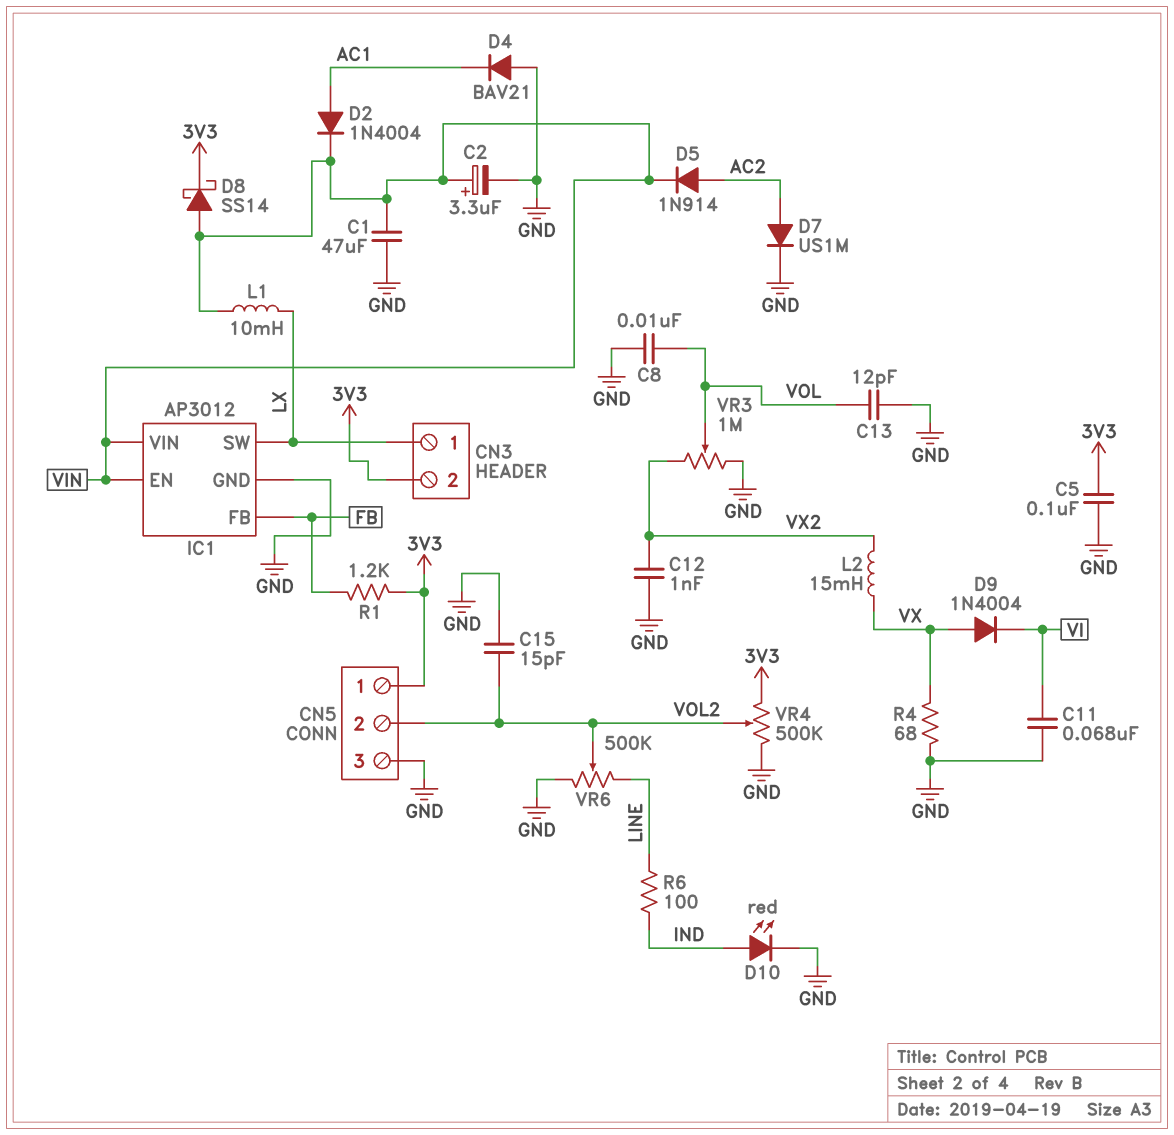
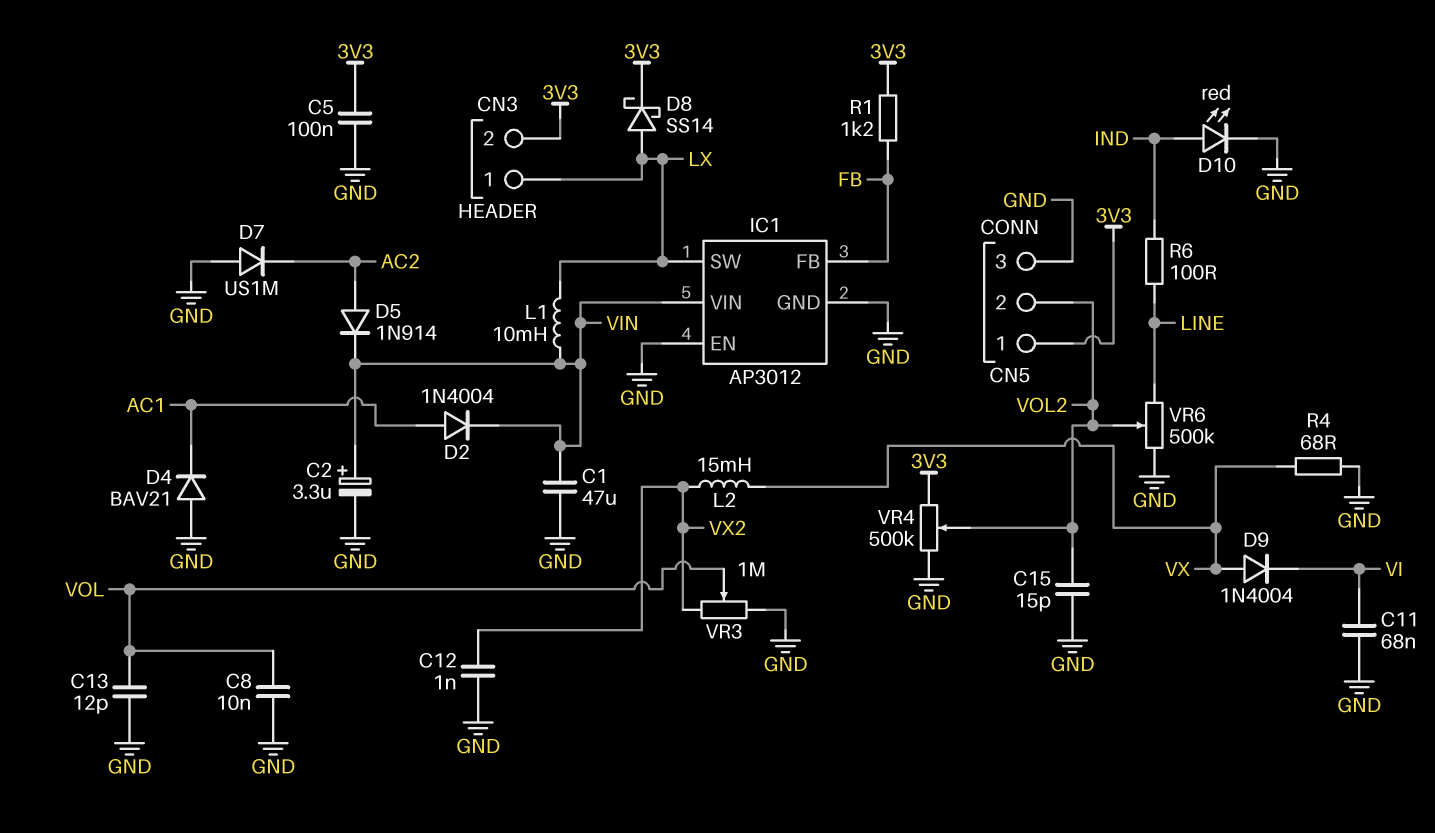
D7: diode US1M (A AC2, K GND) -> diode US1M (A GND, K AC2)
D8: schottky SS14 (A VIN, K 3V3) -> schottky SS14 (A LX, K 3V3)
IC1 pin EN: VIN -> GND

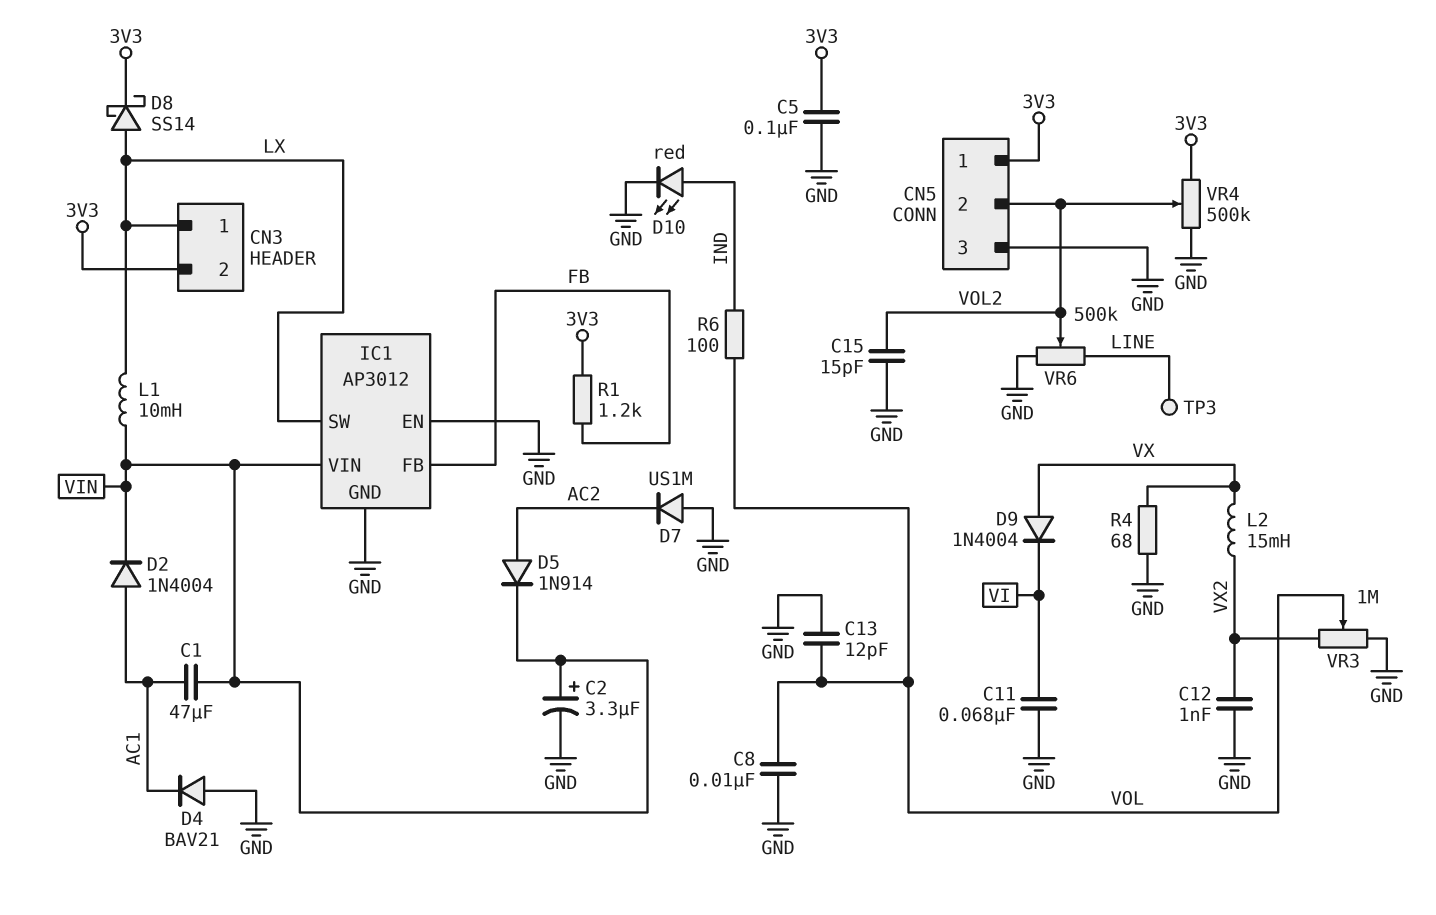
C1: 47uF (GND, VIN) -> 47uF (AC1, VIN)
R6: 100 (IND, LINE) -> 100 (IND, VOL)
TP3: none -> test point (LINE)

